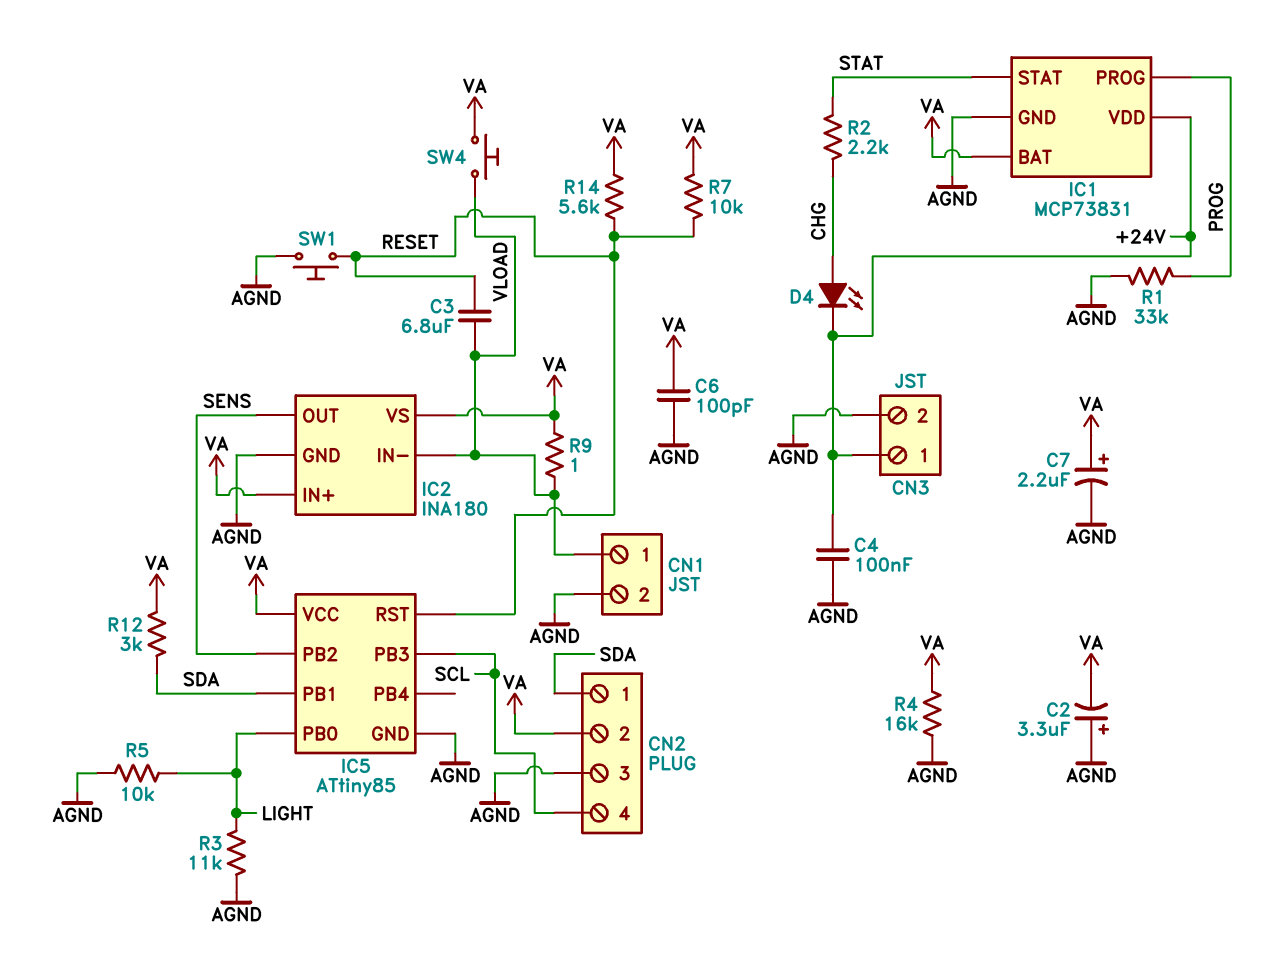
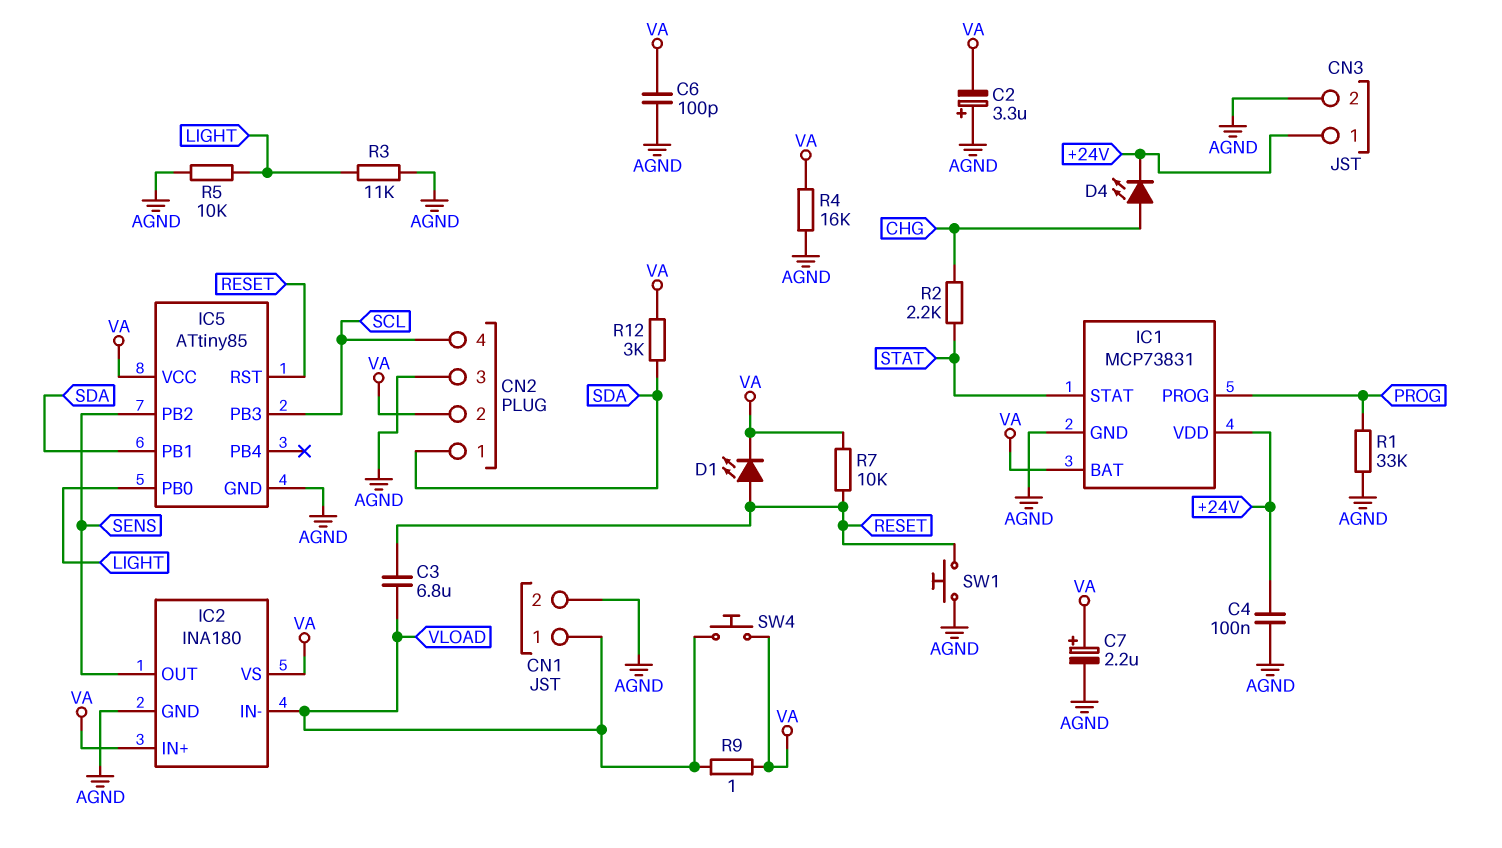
D1: none -> LED (A RESET, K VA)
R14: 5.6k (RESET, VA) -> none

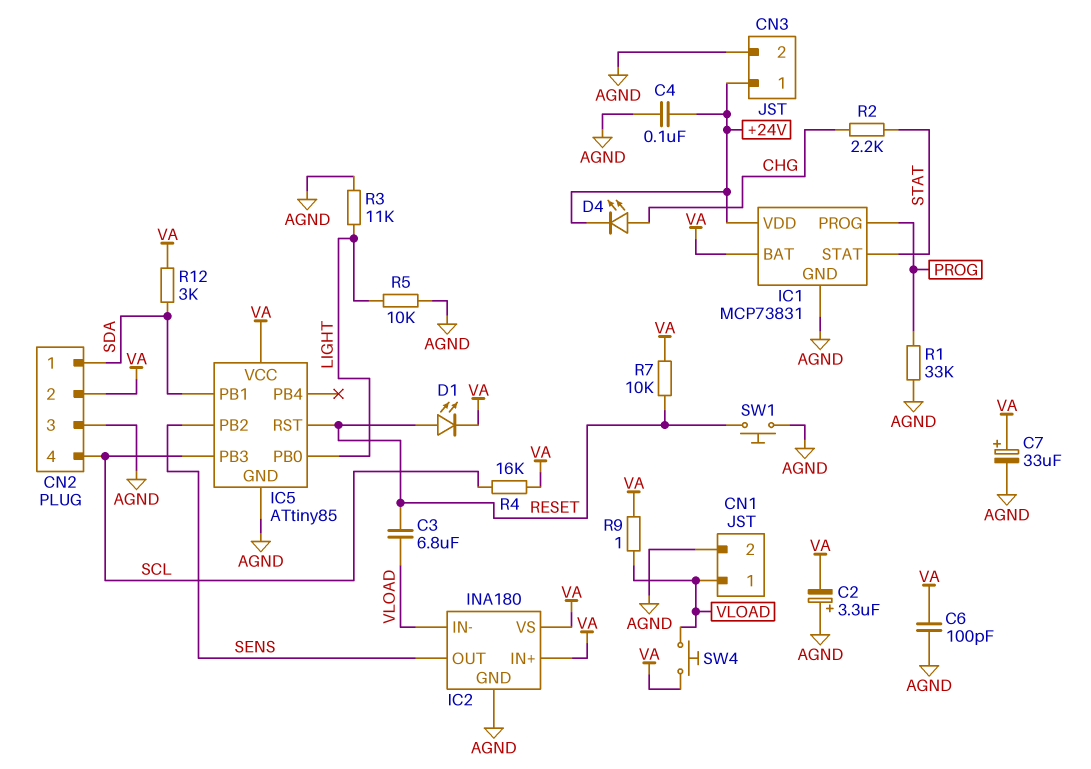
C7: 2.2uF (plus VA, minus AGND) -> 33uF (plus VA, minus AGND)
R4: 16k (AGND, VA) -> 16k (SCL, VA)

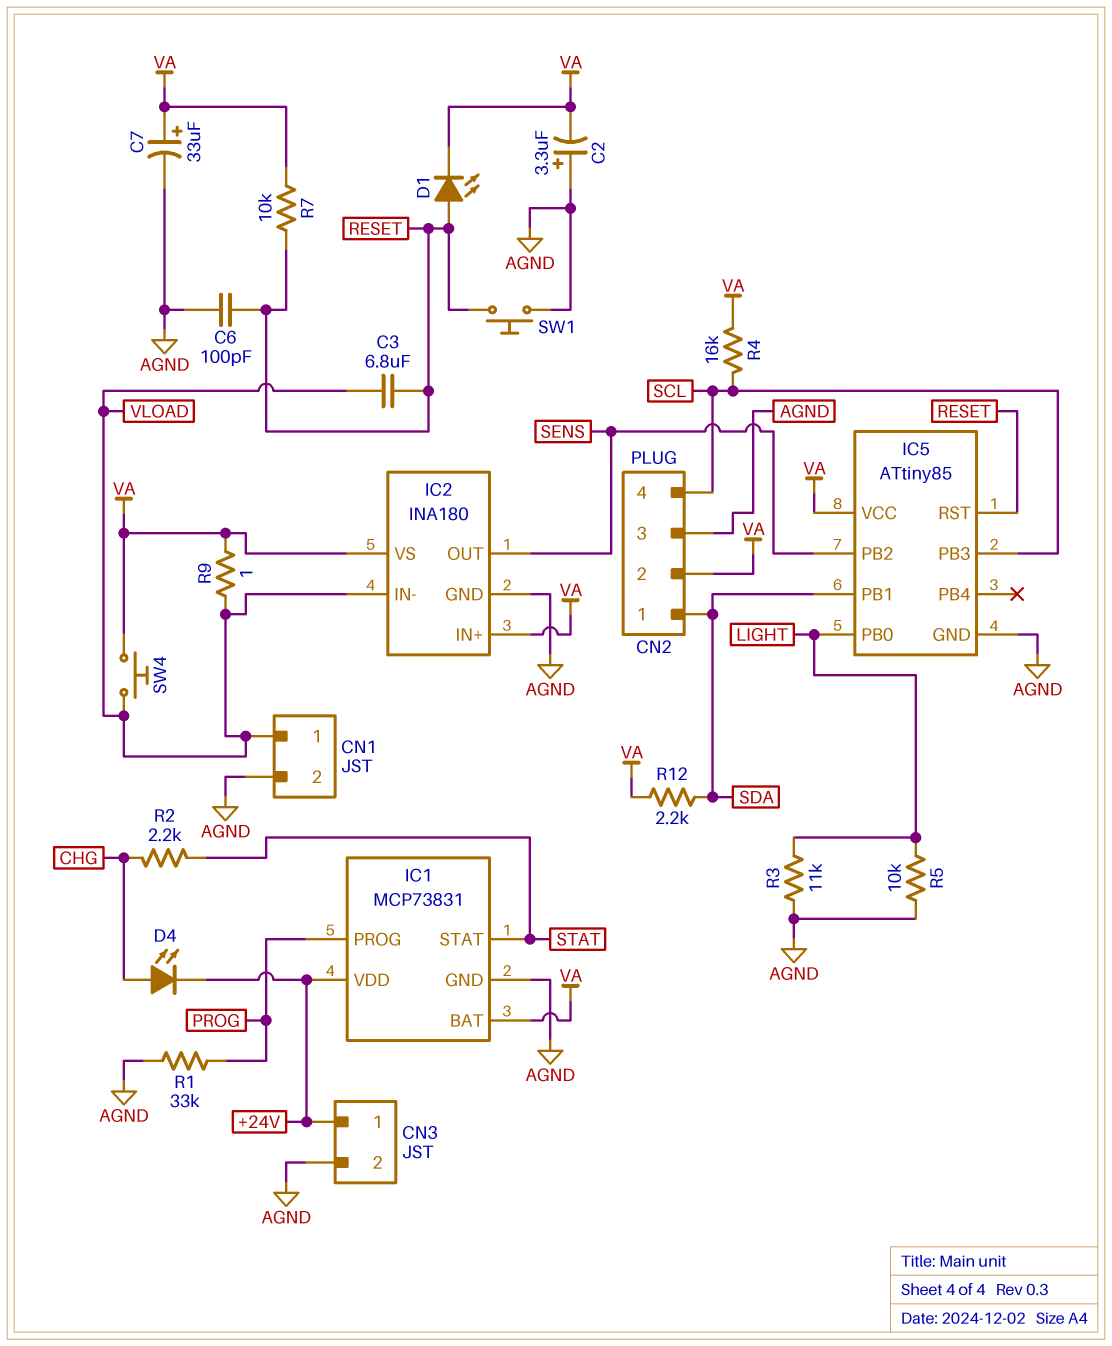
C4: 100nF (+24V, AGND) -> none
C6: 100pF (AGND, VA) -> 100pF (AGND, RESET)
R12: 3k (SDA, VA) -> 2.2k (SDA, VA)

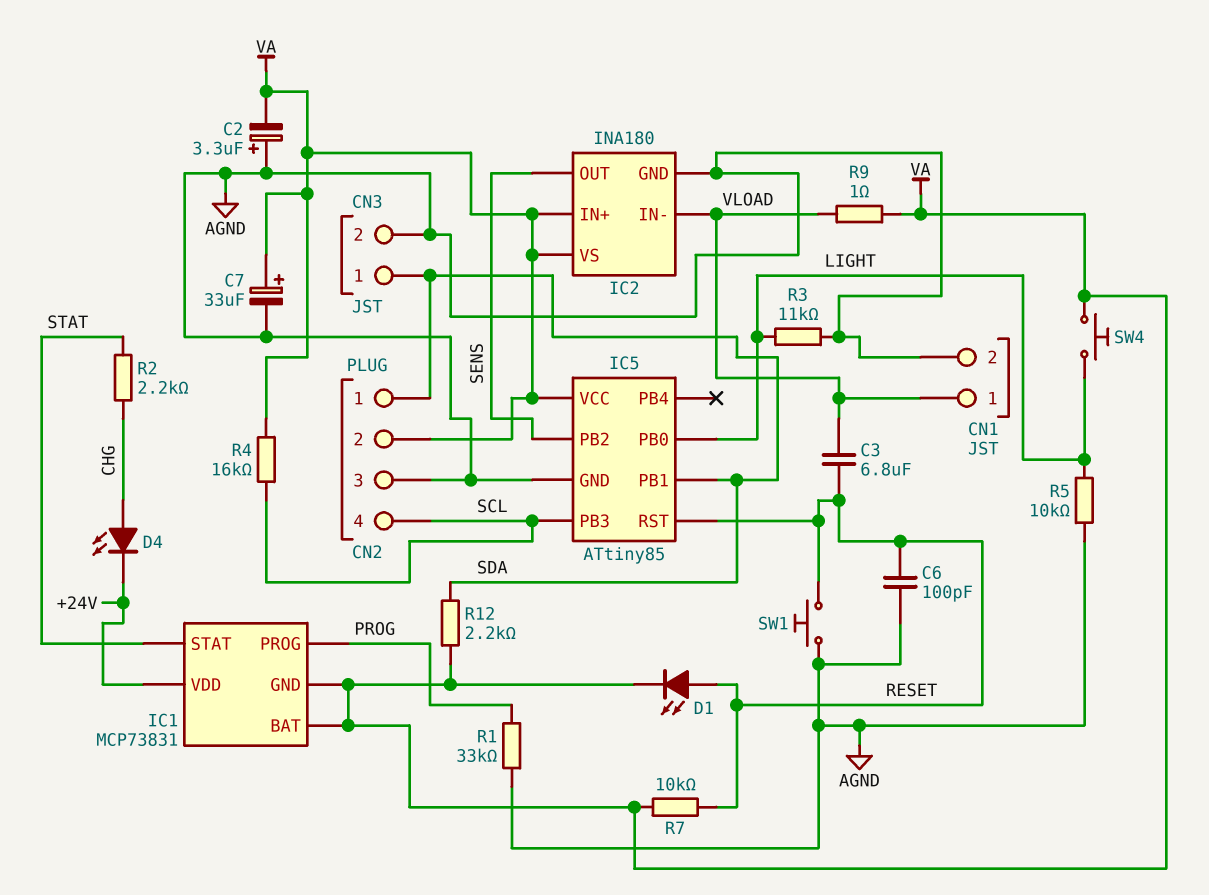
CN3 pin 1: +24V -> SDA
IC1 pin GND: AGND -> VA
SW4: button (VA, VLOAD) -> button (LIGHT, VA)

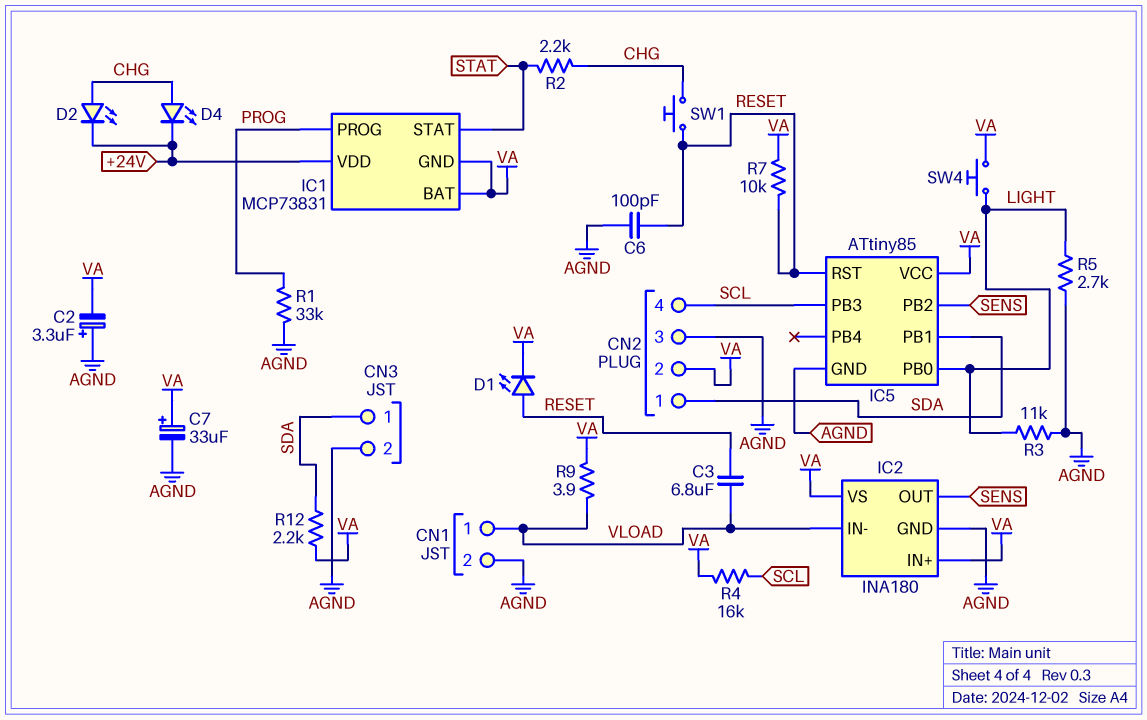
D2: none -> LED (A CHG, K +24V)
R5: 10k (AGND, LIGHT) -> 2.7k (AGND, LIGHT)
R9: 1 (VA, VLOAD) -> 3.9 (VA, VLOAD)
SW1: button (AGND, RESET) -> button (CHG, RESET)

